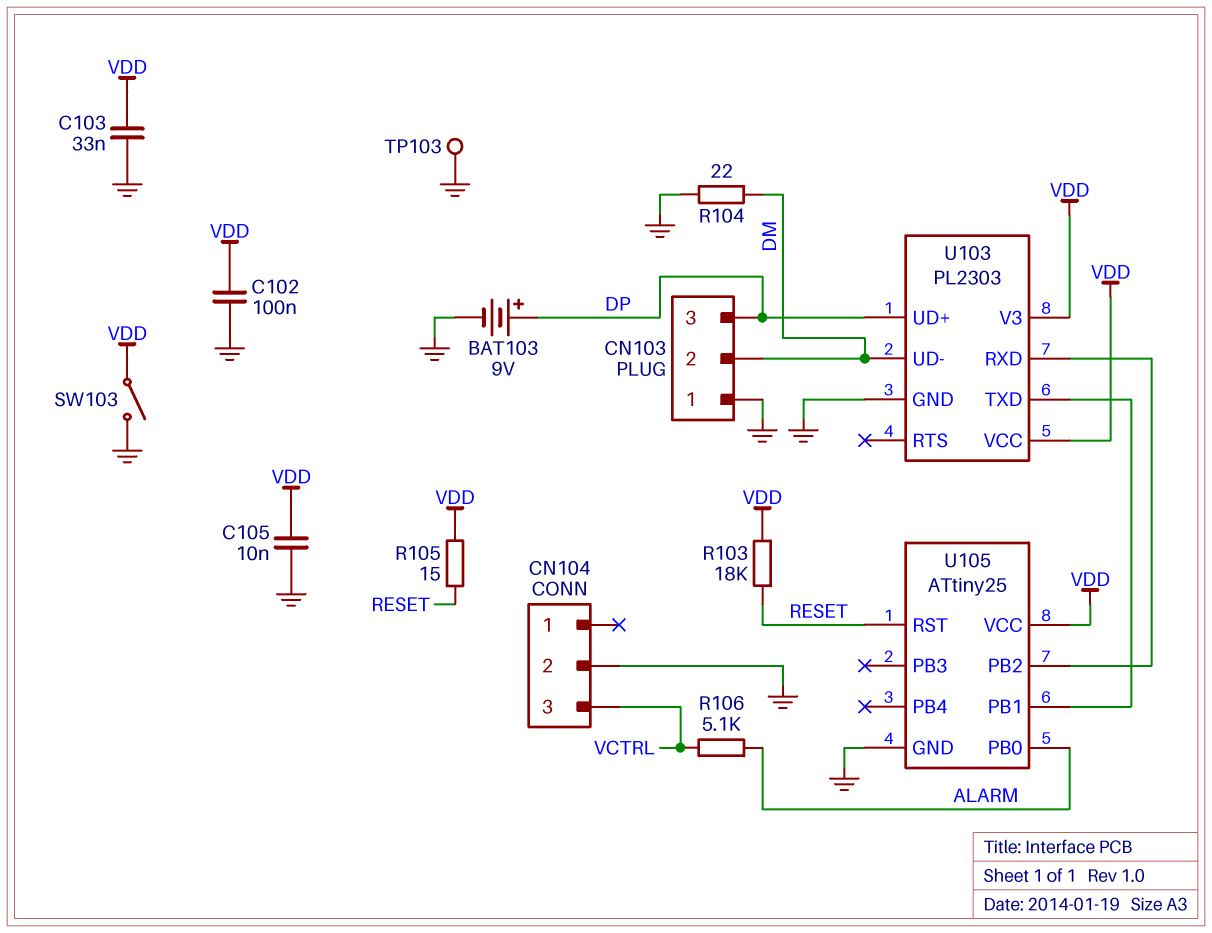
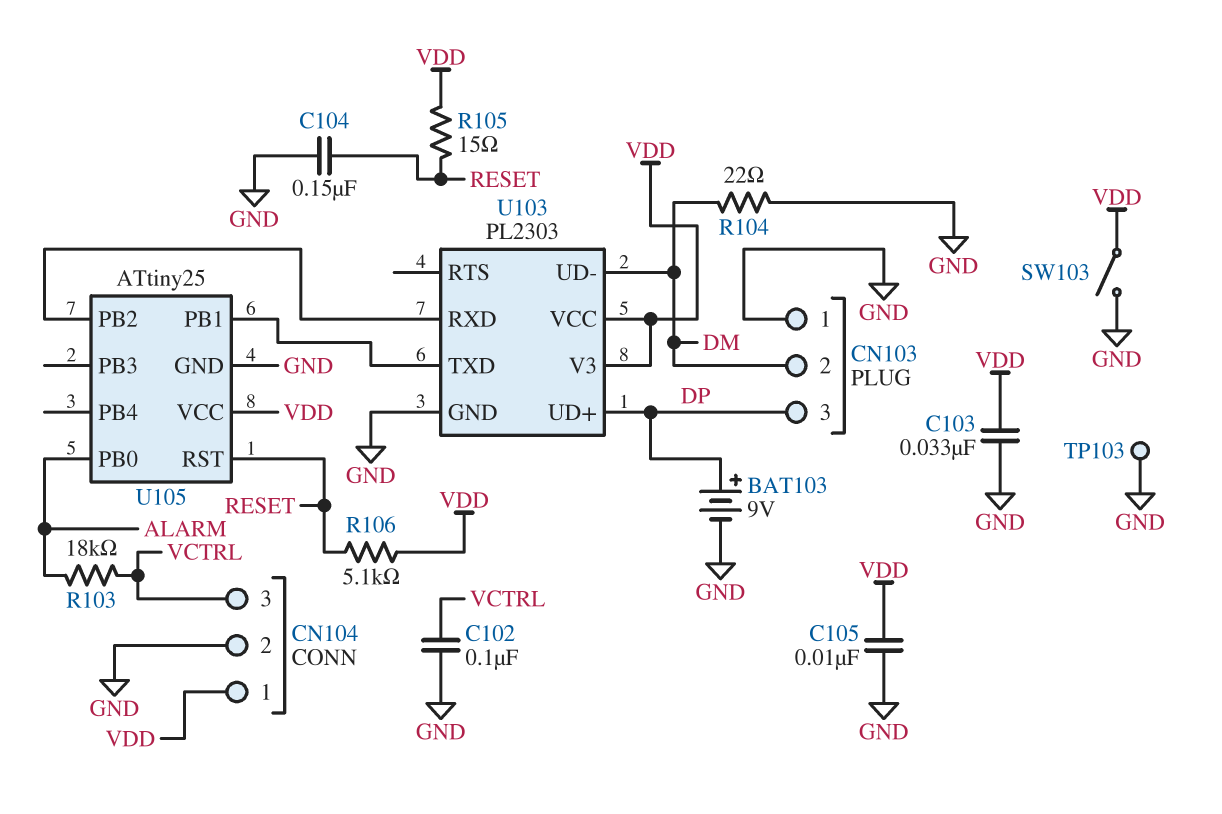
C102: 100nF (GND, VDD) -> 100nF (GND, VCTRL)
C104: none -> 150nF (GND, RESET)
CN104 pin 1: none -> VDD
R103: 18k (RESET, VDD) -> 18k (ALARM, VCTRL)
R106: 5.1k (ALARM, VCTRL) -> 5.1k (RESET, VDD)

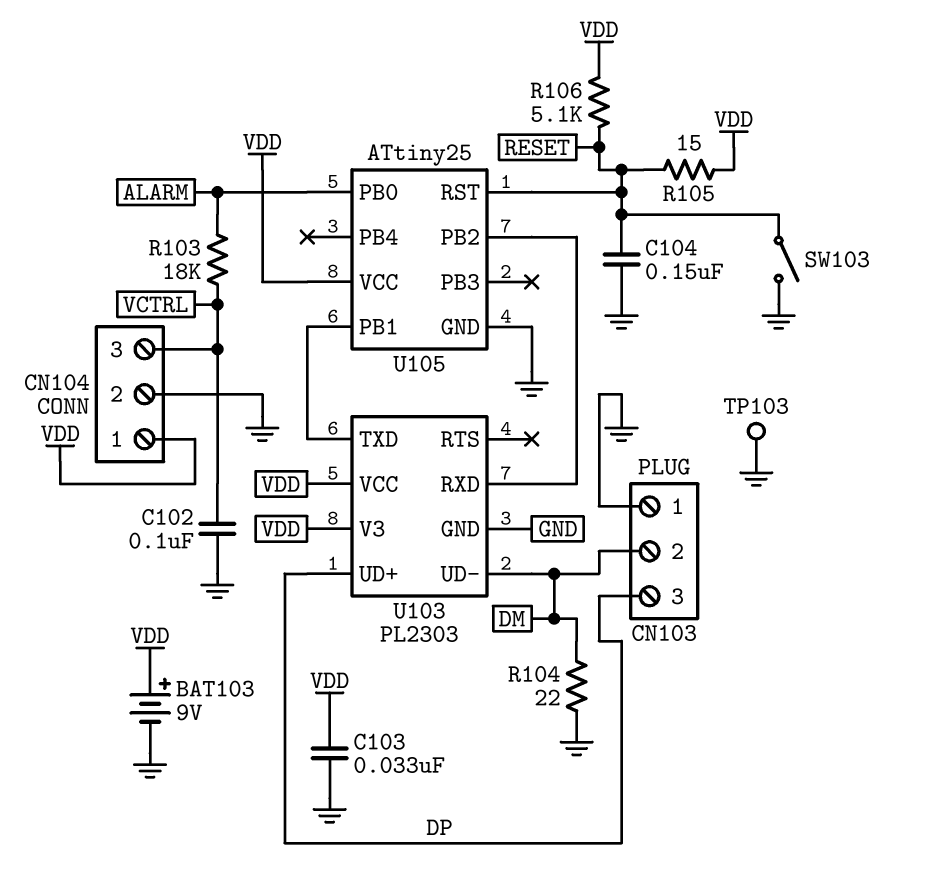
BAT103: 9V (plus DP, minus GND) -> 9V (plus VDD, minus GND)
C105: 10nF (GND, VDD) -> none
SW103: switch (GND, VDD) -> switch (GND, RESET)

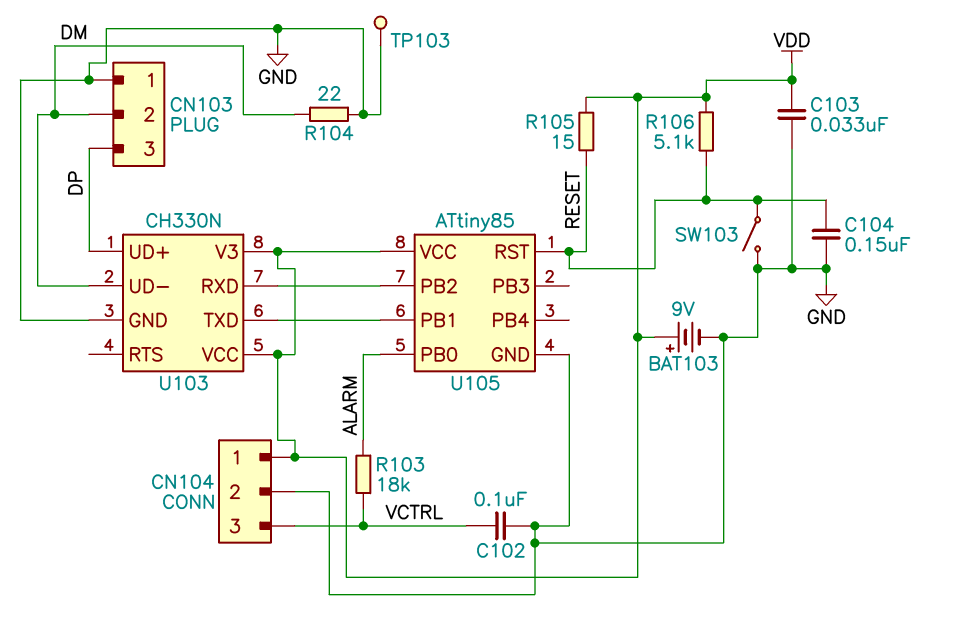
U103: PL2303 -> CH330N
U105: ATtiny25 -> ATtiny85

